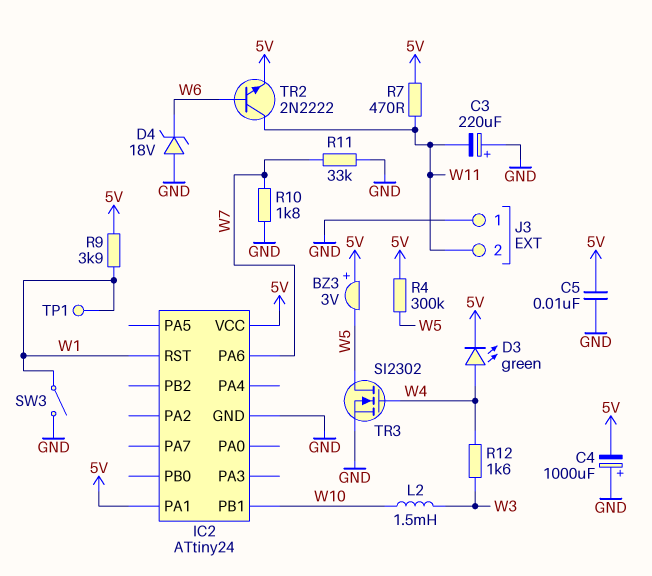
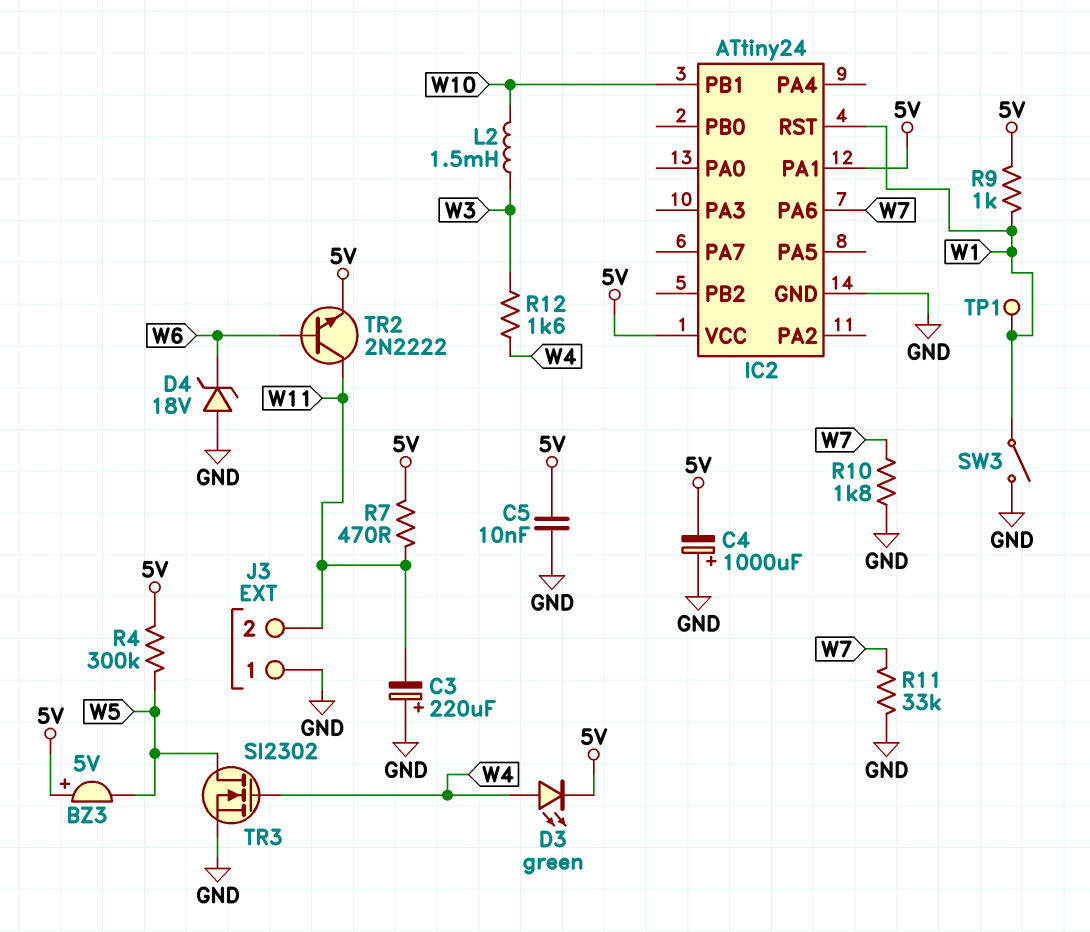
BZ3: buzzer 3V (plus 5V, minus W5) -> buzzer 5V (plus 5V, minus W5)
R9: 3.9k (5V, W1) -> 1k (5V, W1)

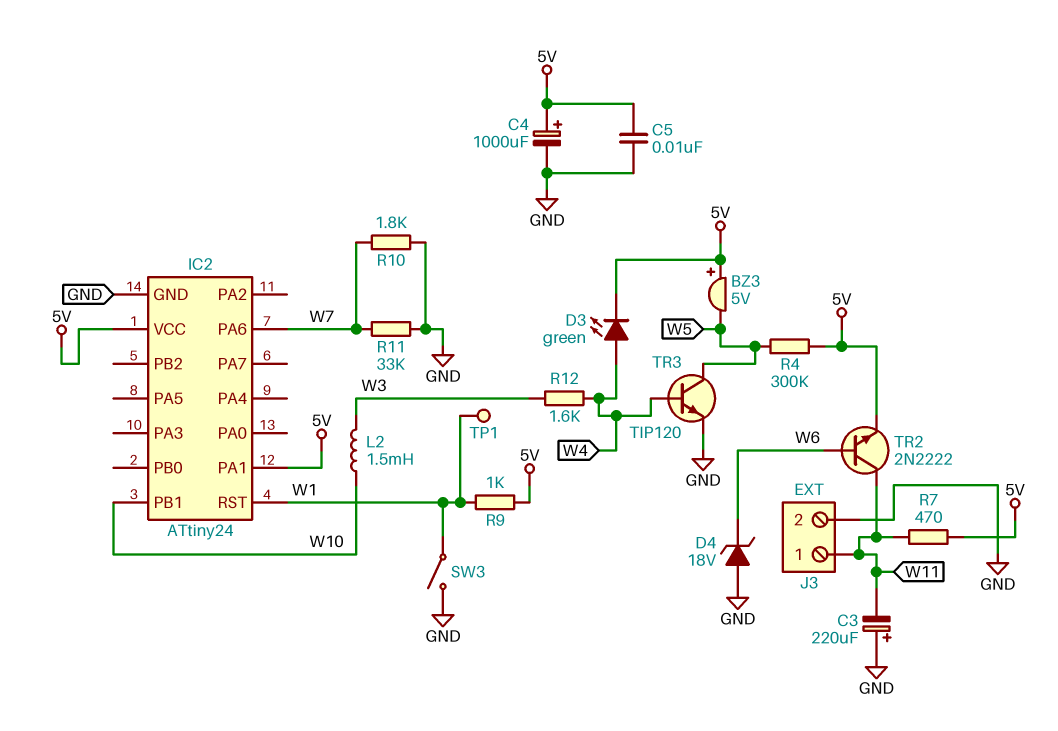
C4: 1000uF (plus GND, minus 5V) -> 1000uF (plus 5V, minus GND)
J3 pin 1: GND -> W11
J3 pin 2: W11 -> GND
TR3: NMOS SI2302 (G W4, D W5, S GND) -> NPN TIP120 (B W4, C W5, E GND)

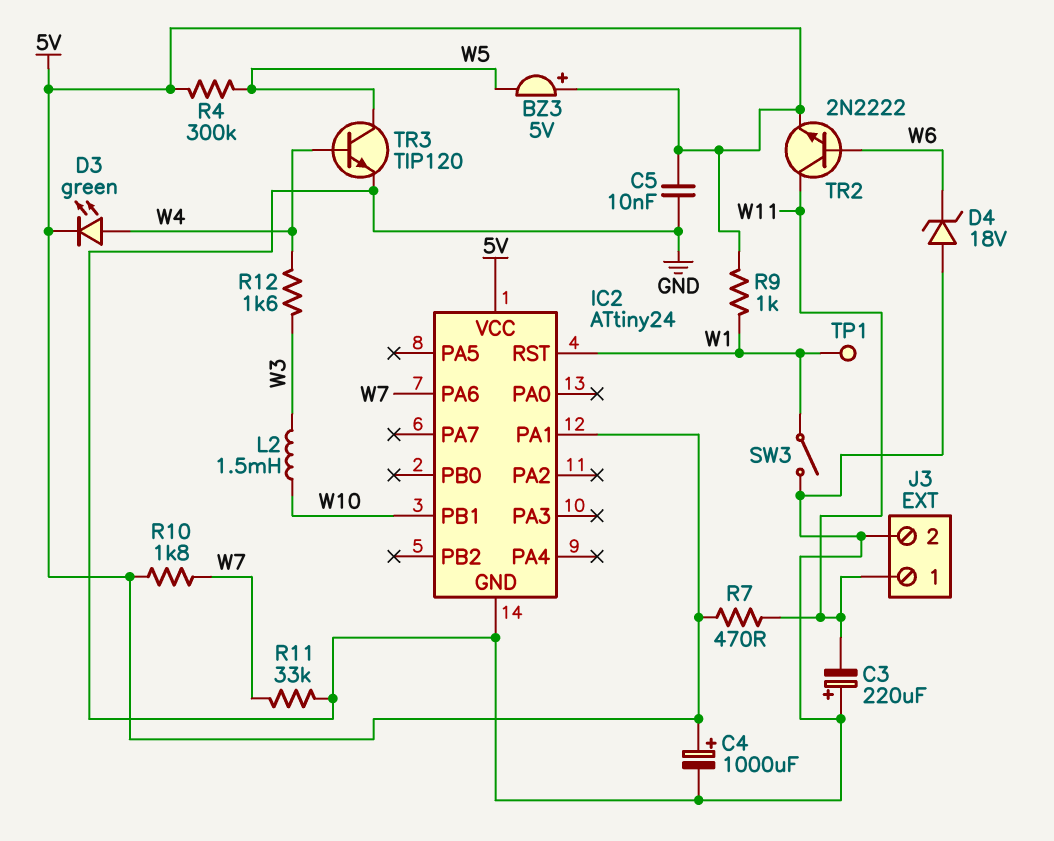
R10: 1.8k (GND, W7) -> 1.8k (5V, W7)

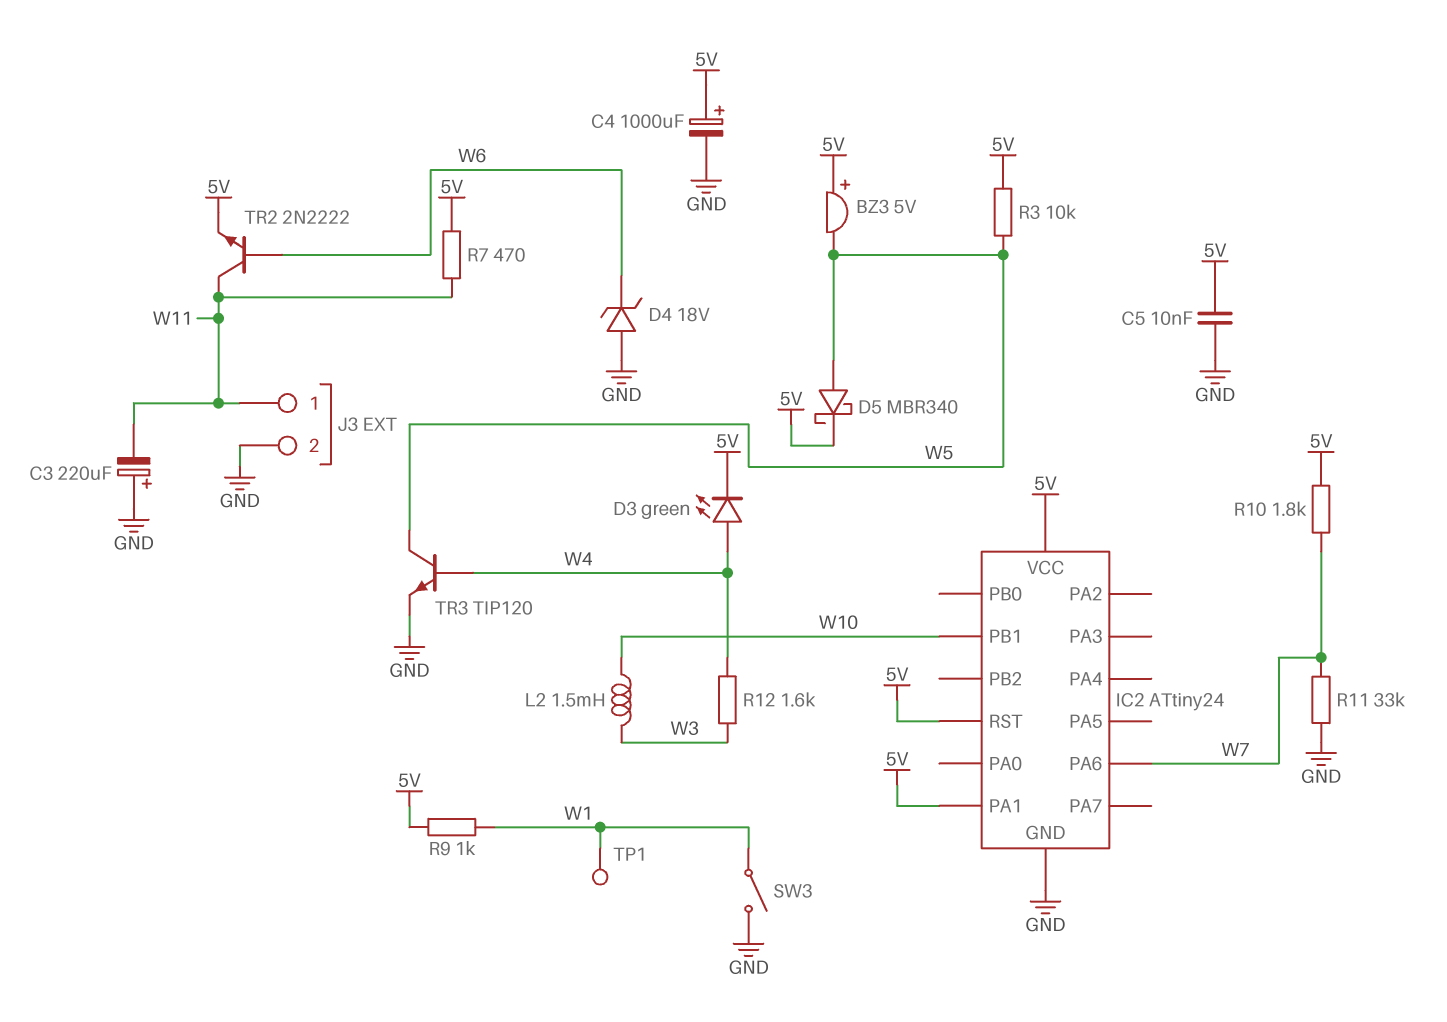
D5: none -> schottky MBR340 (A W5, K 5V)
IC2 pin RST: W1 -> 5V
R3: none -> 10k (5V, W5)
R4: 300k (5V, W5) -> none

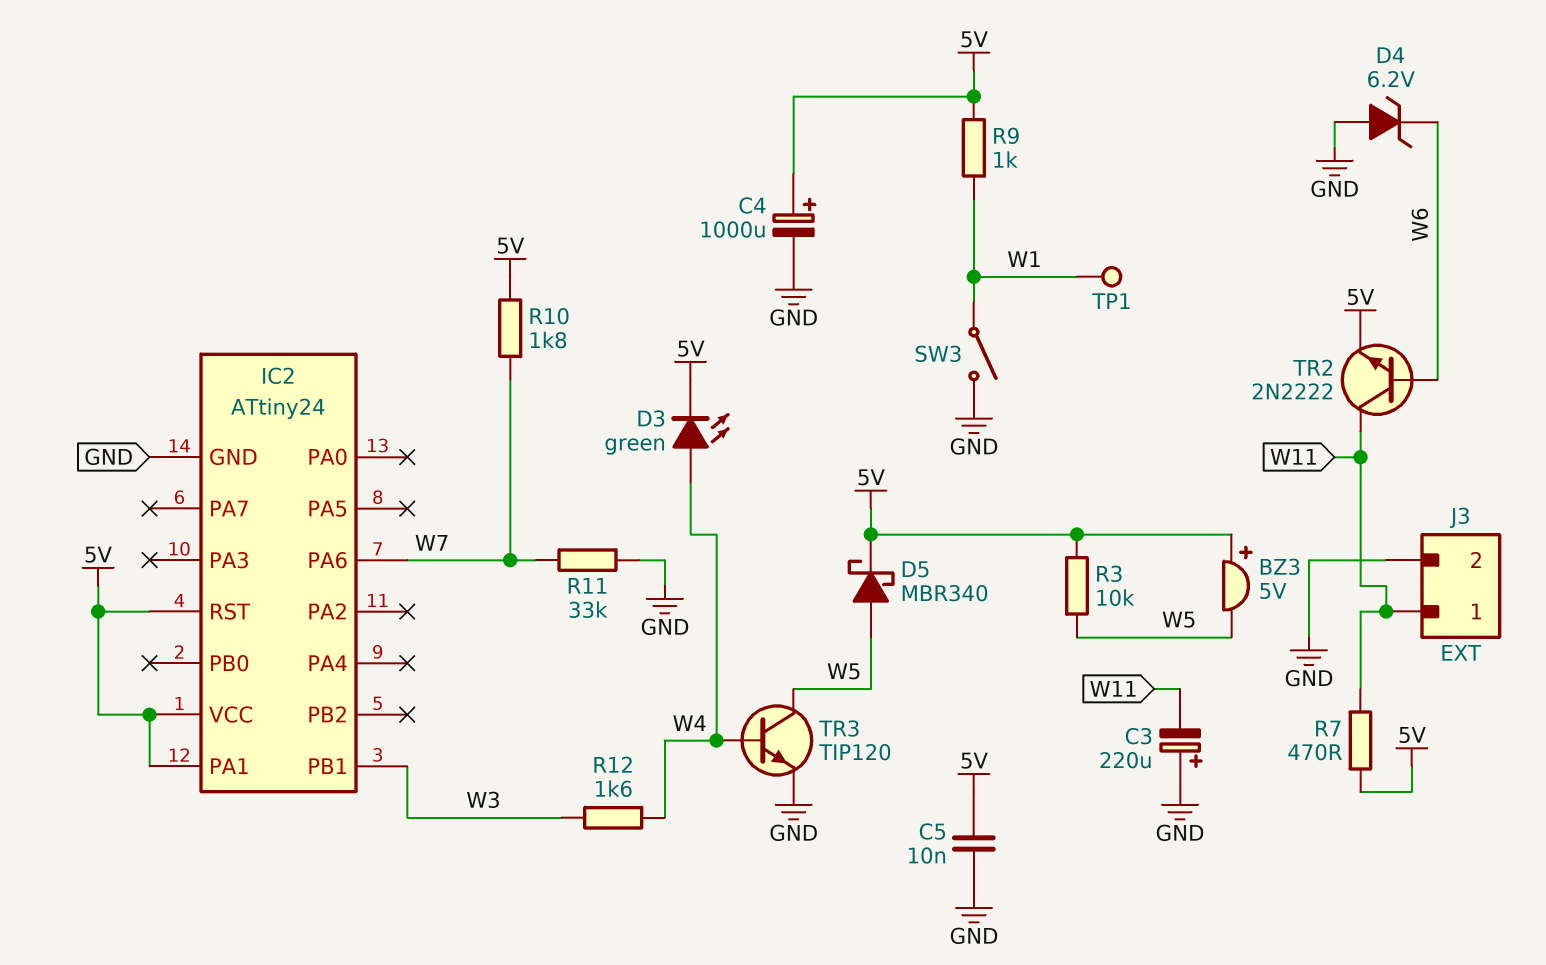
D4: zener 18V (A GND, K W6) -> zener 6.2V (A GND, K W6)
IC2 pin PB1: W10 -> W3
L2: 1.5mH (W3, W10) -> none

